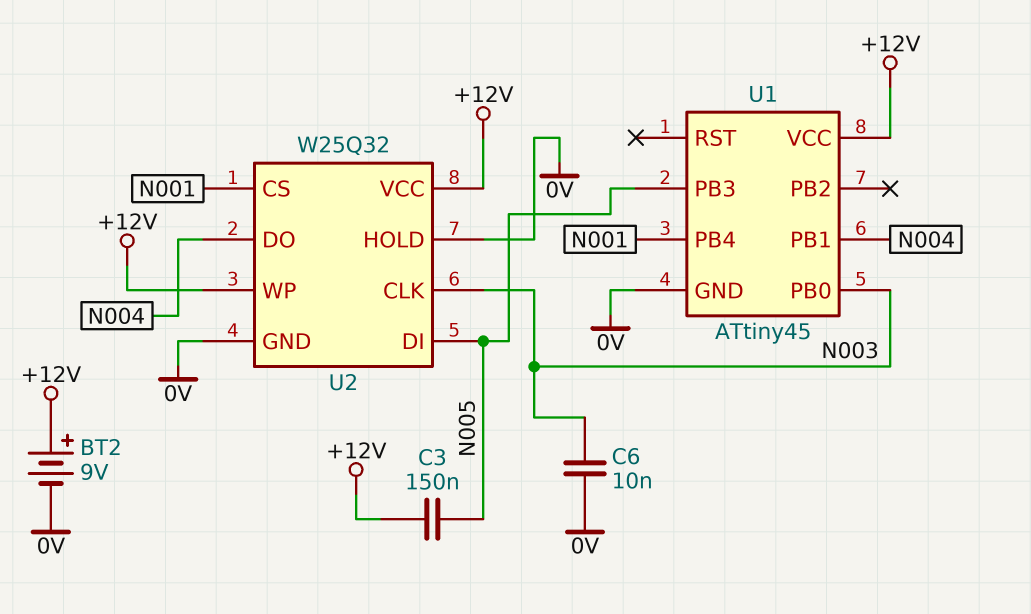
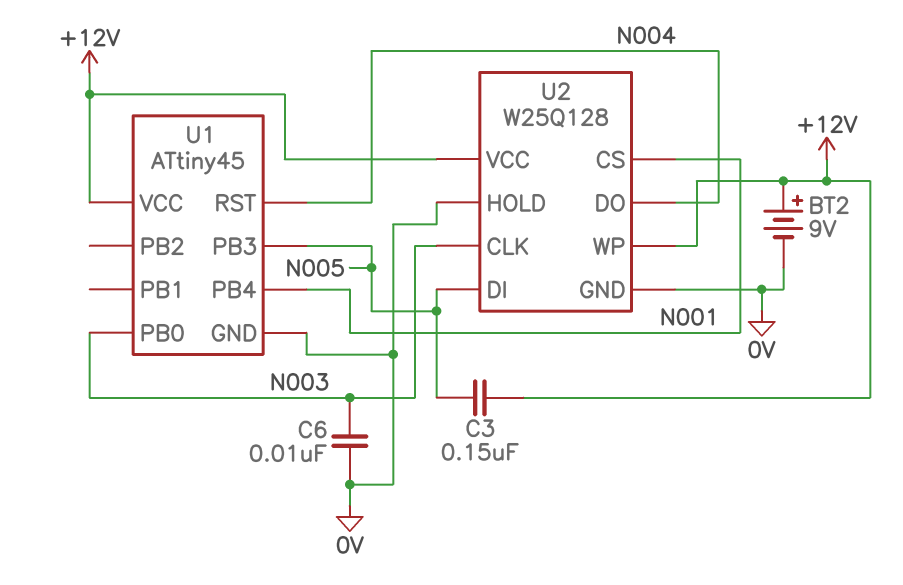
U1 pin PB1: N004 -> none
U1 pin RST: none -> N004
U2: W25Q32 -> W25Q128

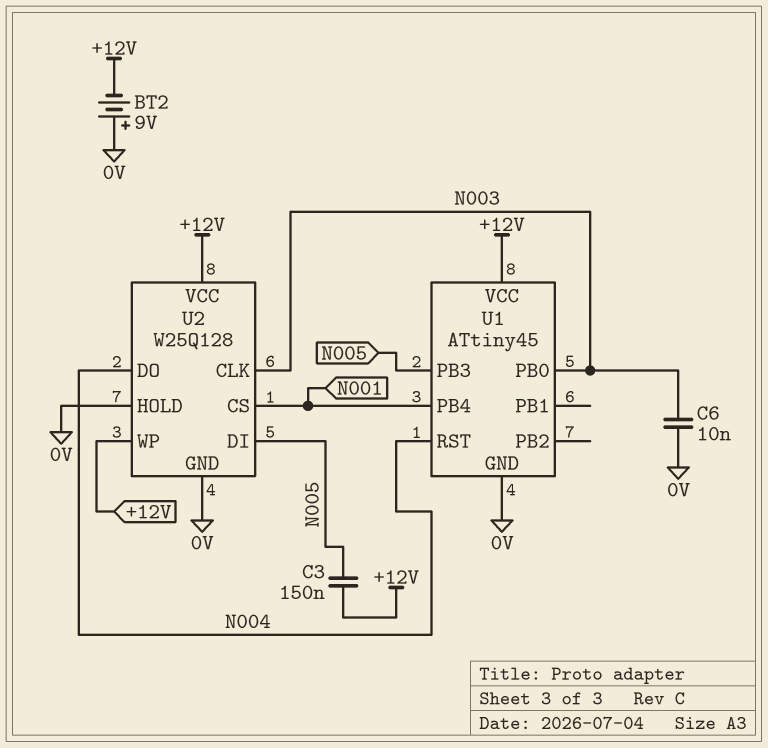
BT2: 9V (plus +12V, minus 0V) -> 9V (plus 0V, minus +12V)

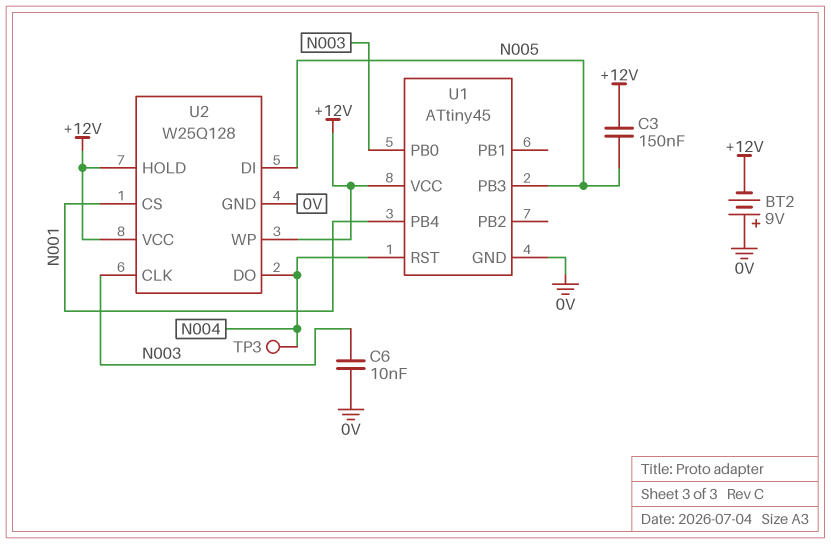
TP3: none -> test point (N004)
U2 pin HOLD: 0V -> +12V

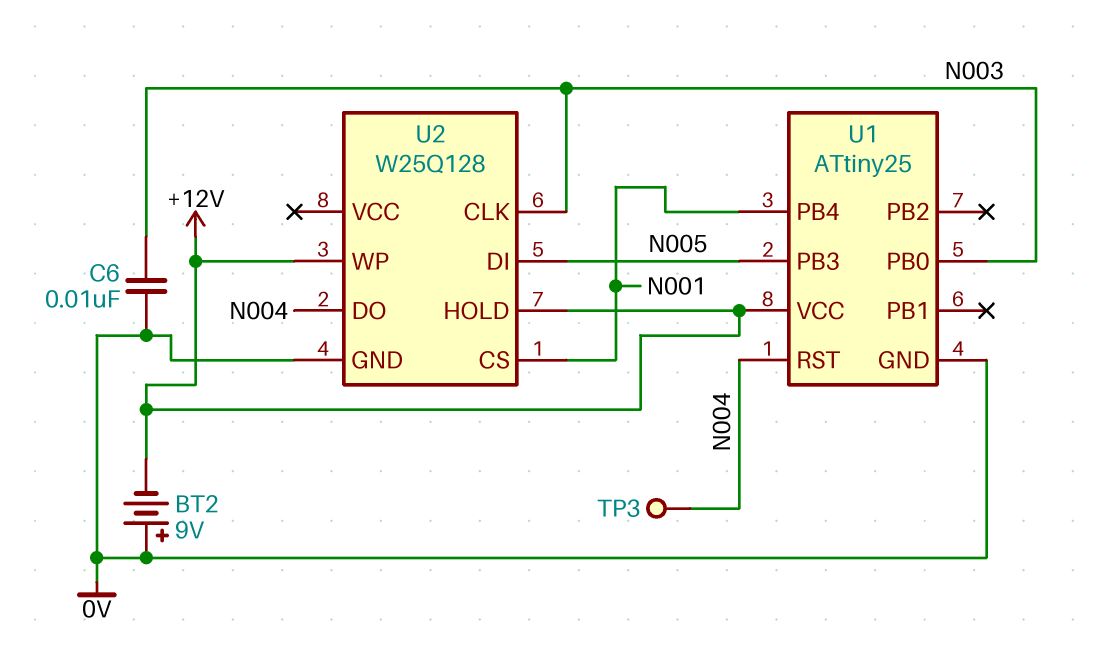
C3: 150nF (+12V, N005) -> none
U1: ATtiny45 -> ATtiny25
U2 pin VCC: +12V -> none

